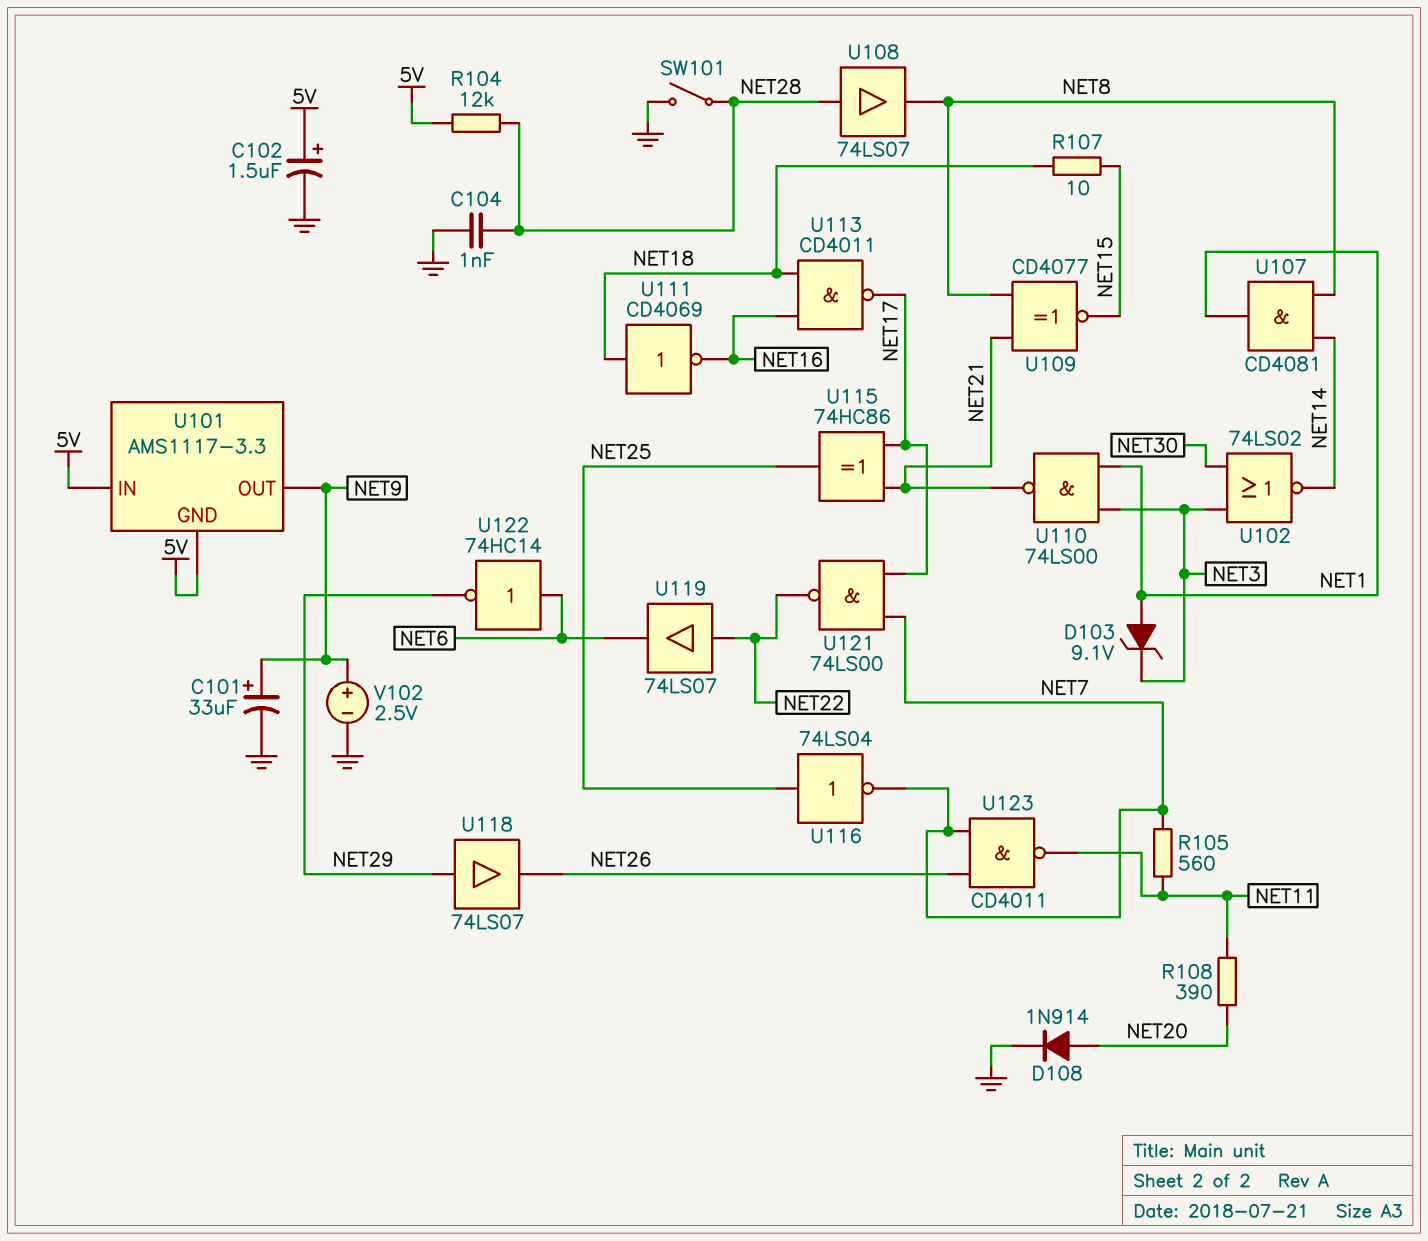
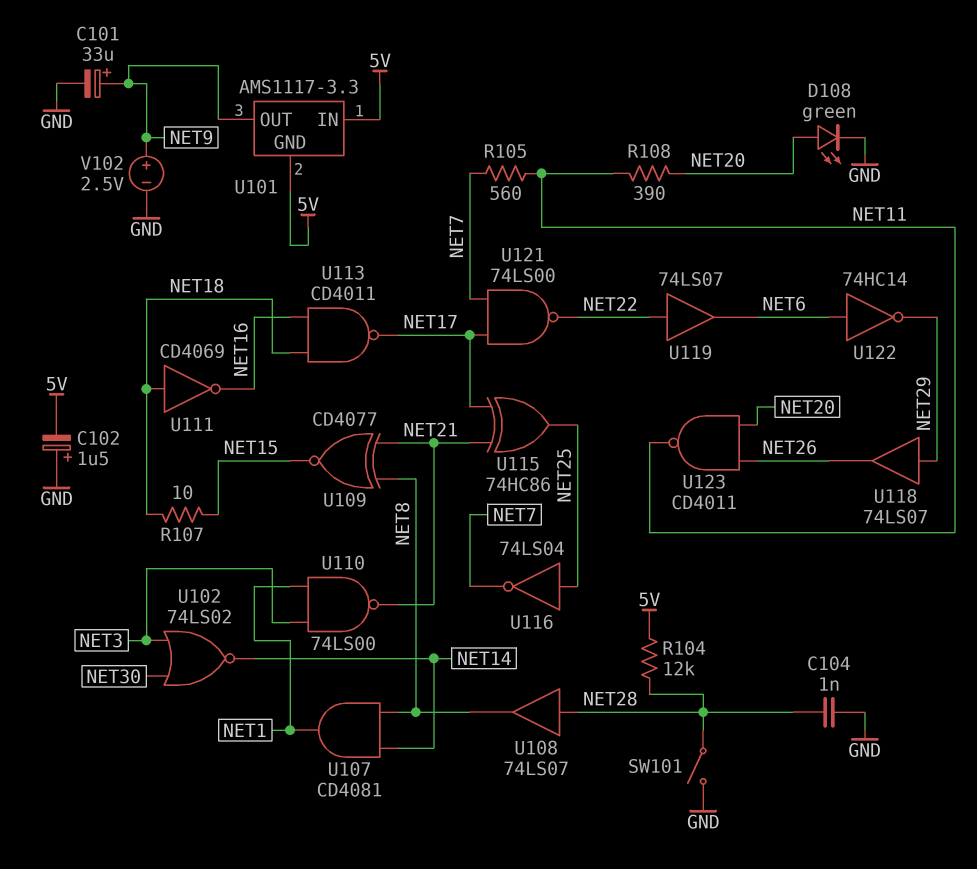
C102: 1.5uF (plus 5V, minus GND) -> 1.5uF (plus GND, minus 5V)
D103: zener 9.1V (A NET1, K NET3) -> none
D108: diode 1N914 (A NET20, K GND) -> LED green (A NET20, K GND)
U123: NAND CD4011 (in NET7, in NET26, out NET11) -> NAND CD4011 (in NET20, in NET26, out NET11)

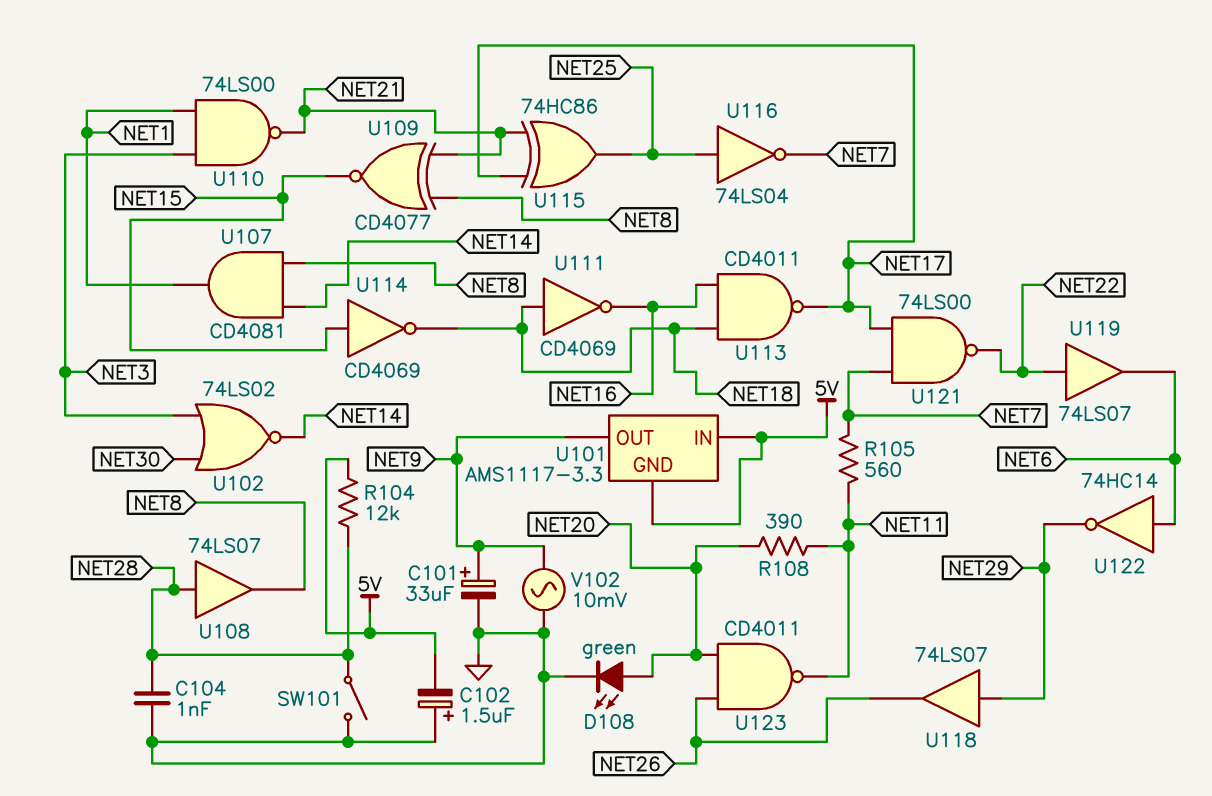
R107: 10 (NET15, NET18) -> none
U114: none -> NOT CD4069 (in NET15, out NET18)
V102: 2.5V (plus NET9, minus GND) -> AC 10mV (GND, NET9)

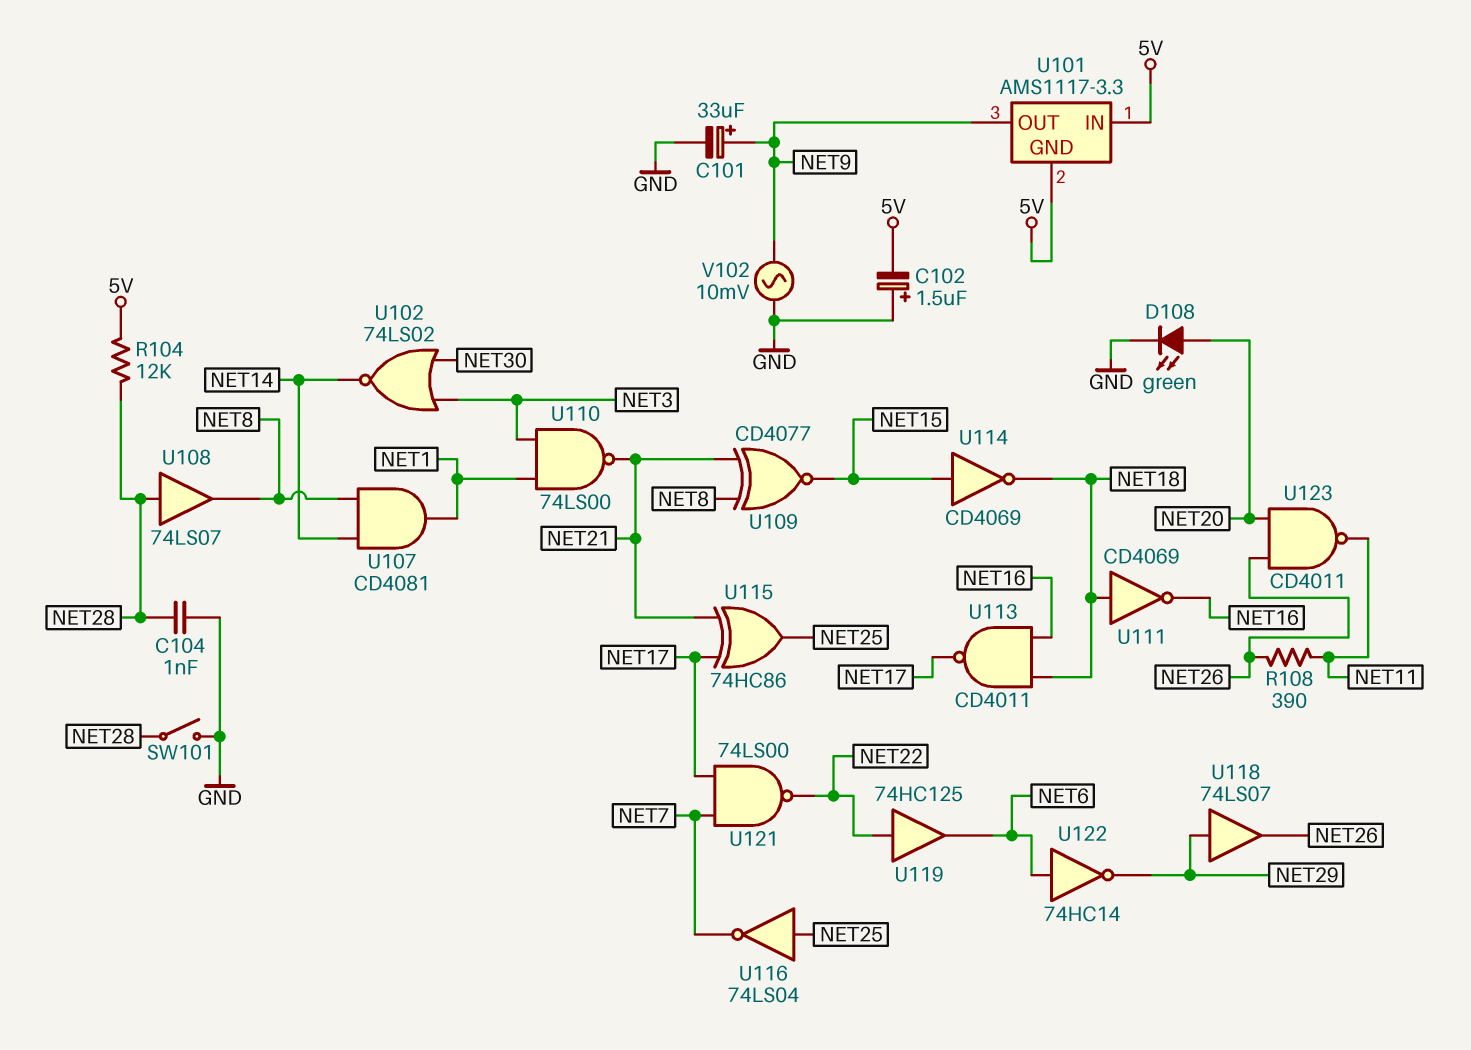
R105: 560 (NET7, NET11) -> none
R108: 390 (NET11, NET20) -> 390 (NET11, NET26)
U119: buffer 74LS07 (in NET22, out NET6) -> buffer 74HC125 (in NET22, out NET6)

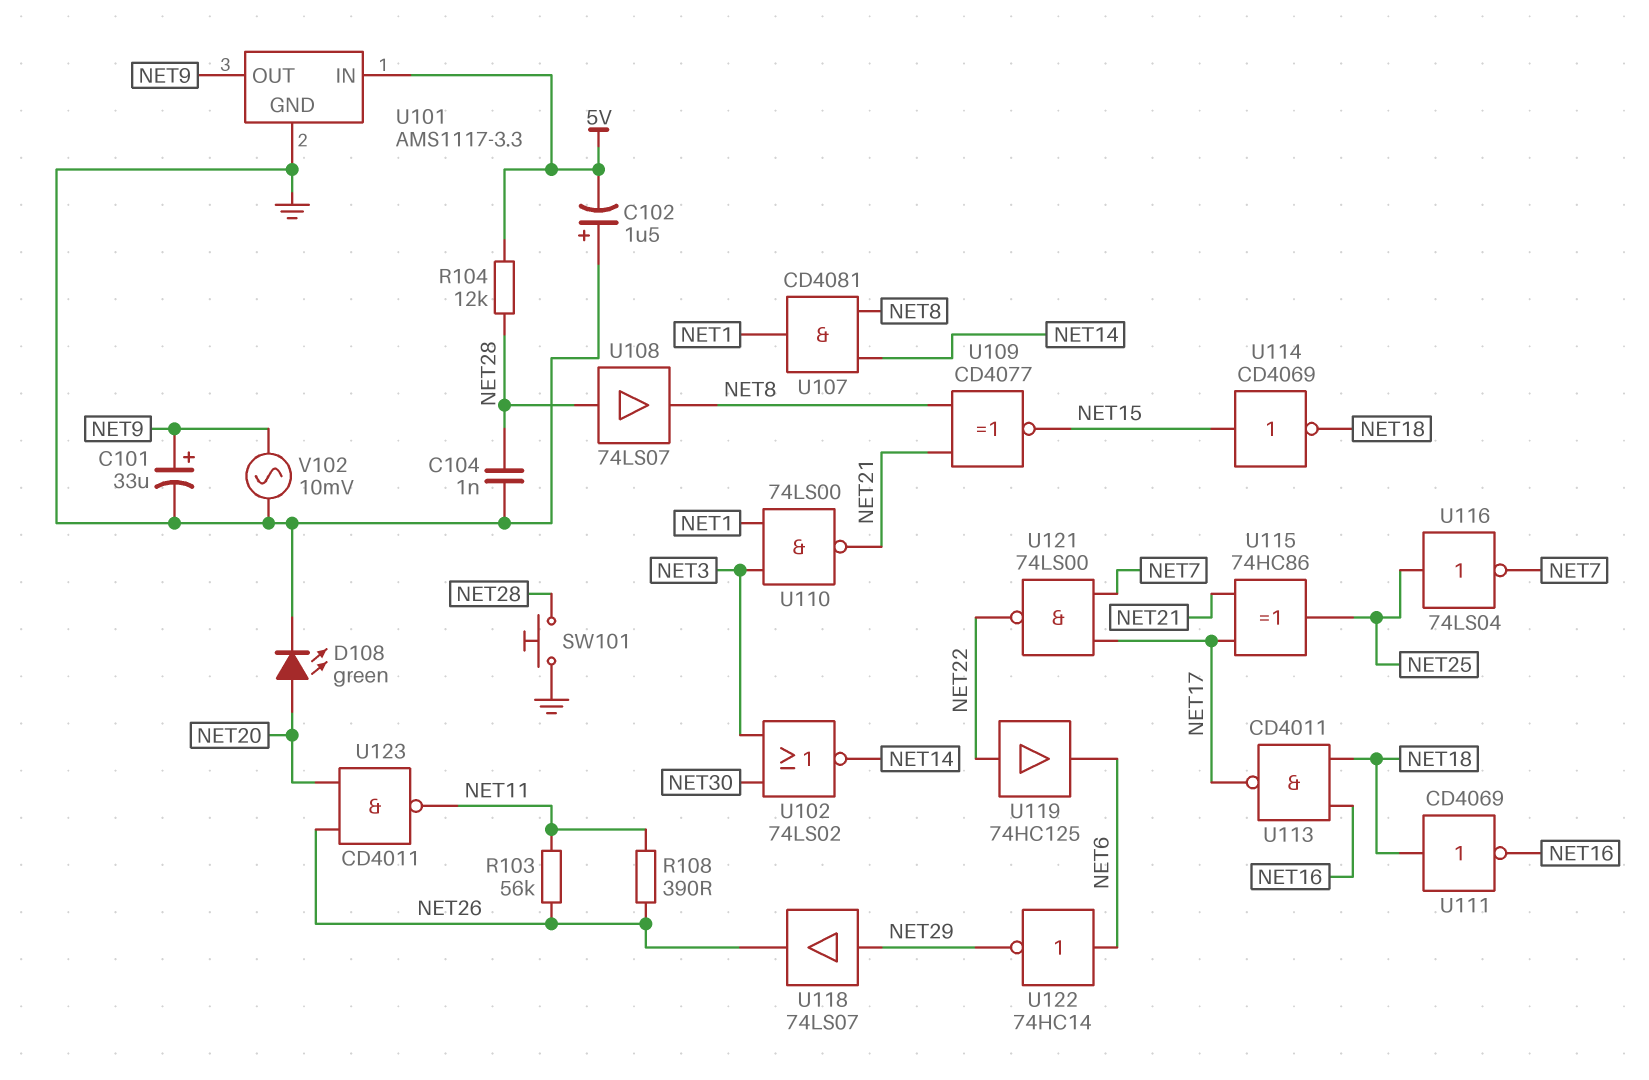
R103: none -> 56k (NET11, NET26)
SW101: switch (GND, NET28) -> button (GND, NET28)
U101 pin GND: 5V -> GND

